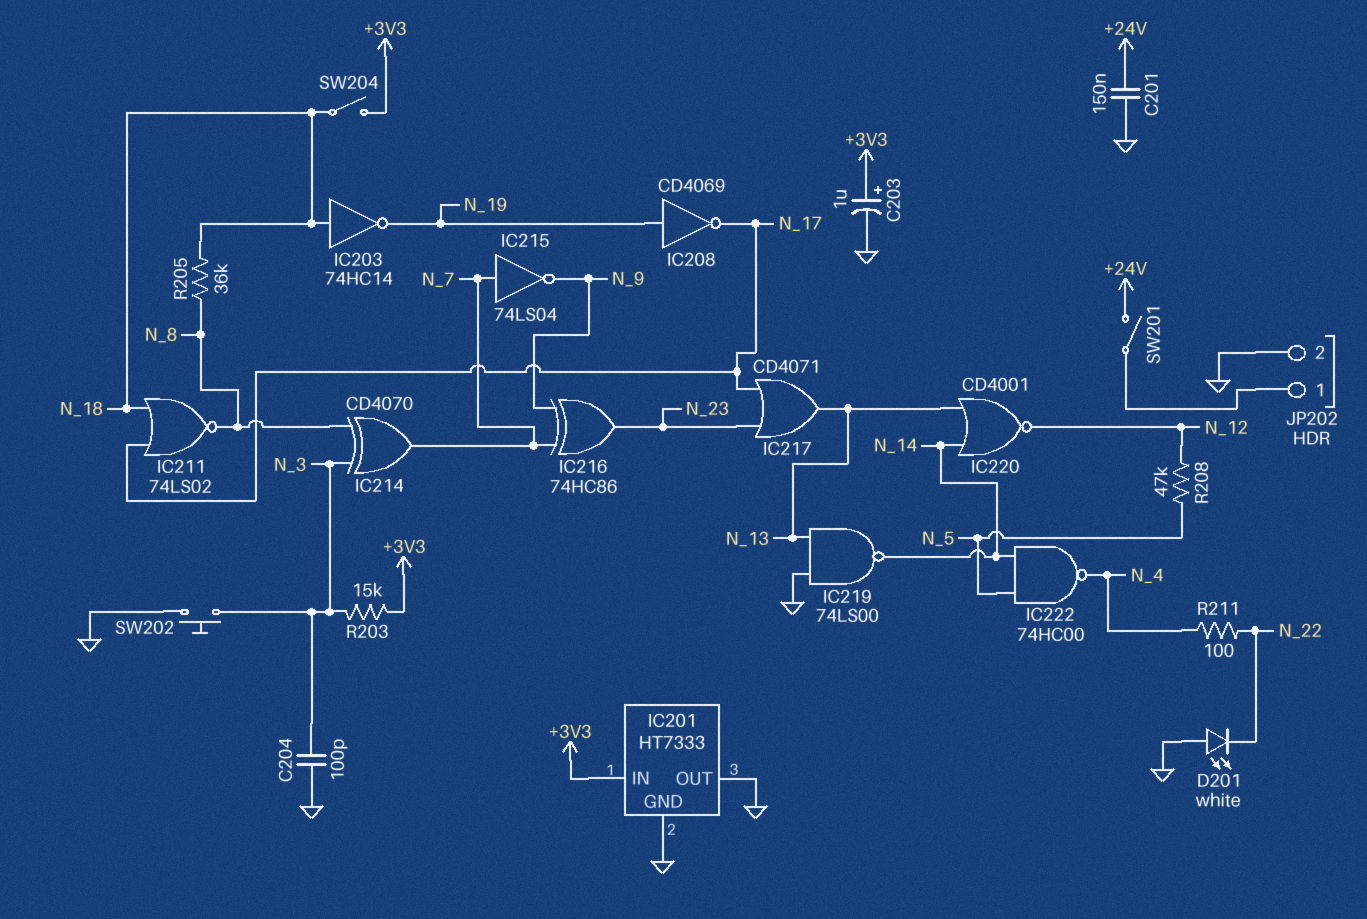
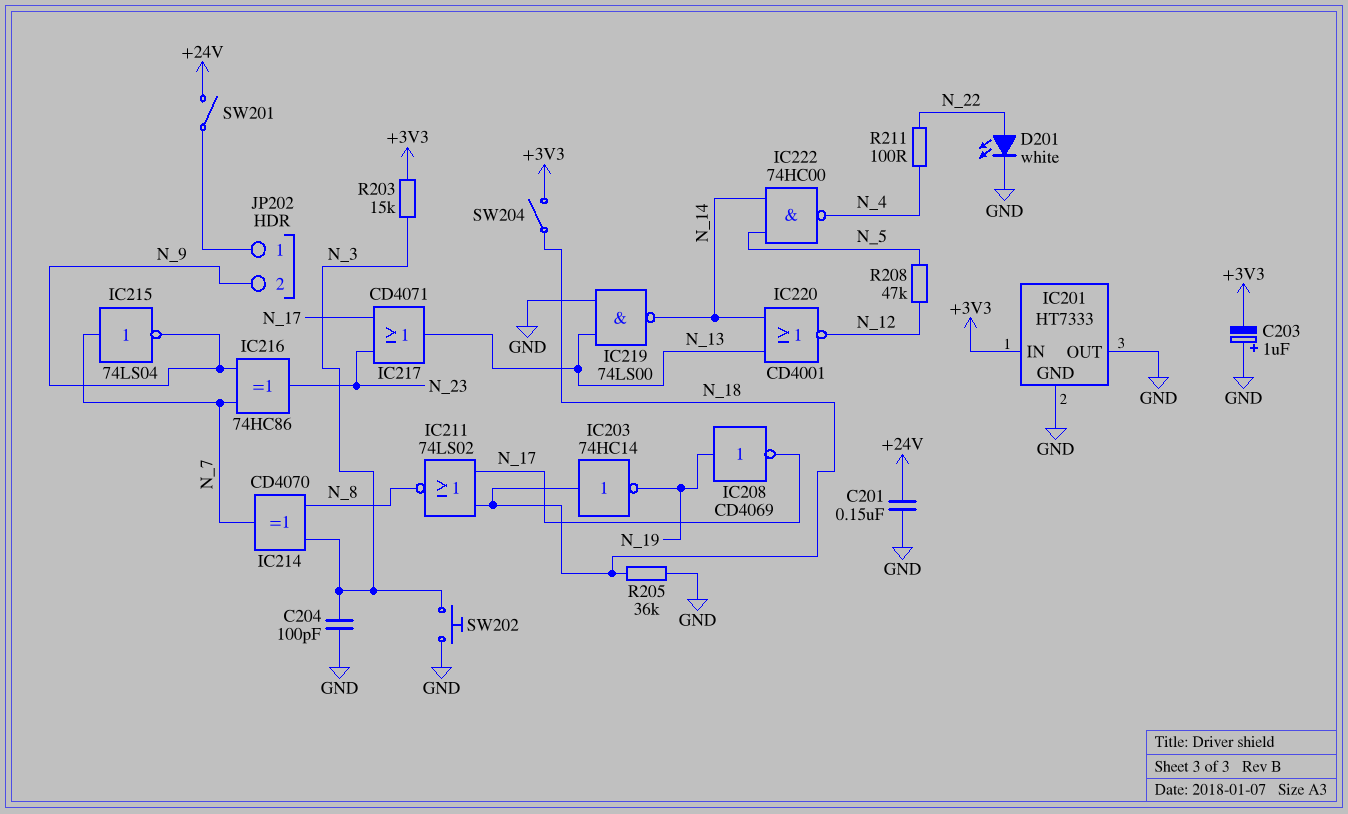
C203: 1uF (plus +3V3, minus GND) -> 1uF (plus GND, minus +3V3)
D201: LED white (A GND, K N_22) -> LED white (A N_22, K GND)
JP202 pin 2: GND -> N_9
R205: 36k (N_8, N_18) -> 36k (GND, N_18)

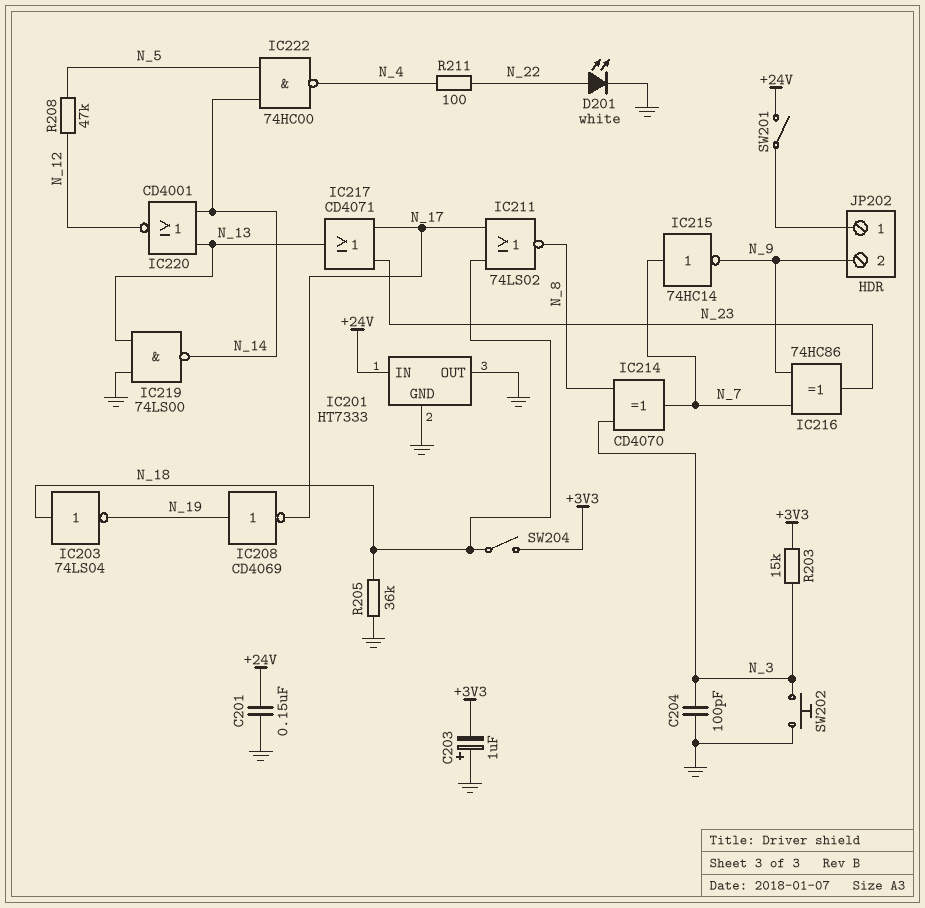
IC201 pin IN: +3V3 -> +24V
IC203: NOT 74HC14 (in N_18, out N_19) -> NOT 74LS04 (in N_18, out N_19)
IC215: NOT 74LS04 (in N_7, out N_9) -> NOT 74HC14 (in N_7, out N_9)

